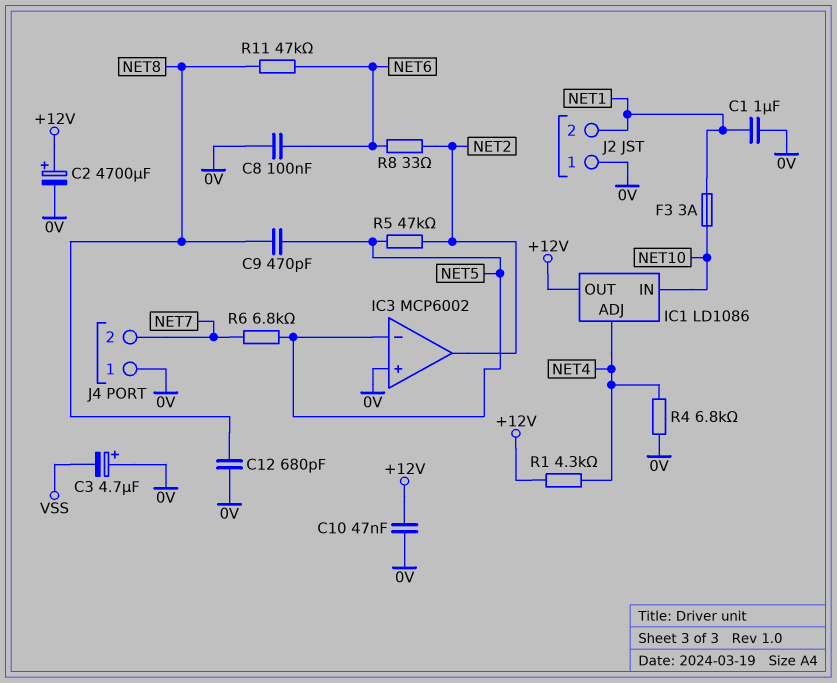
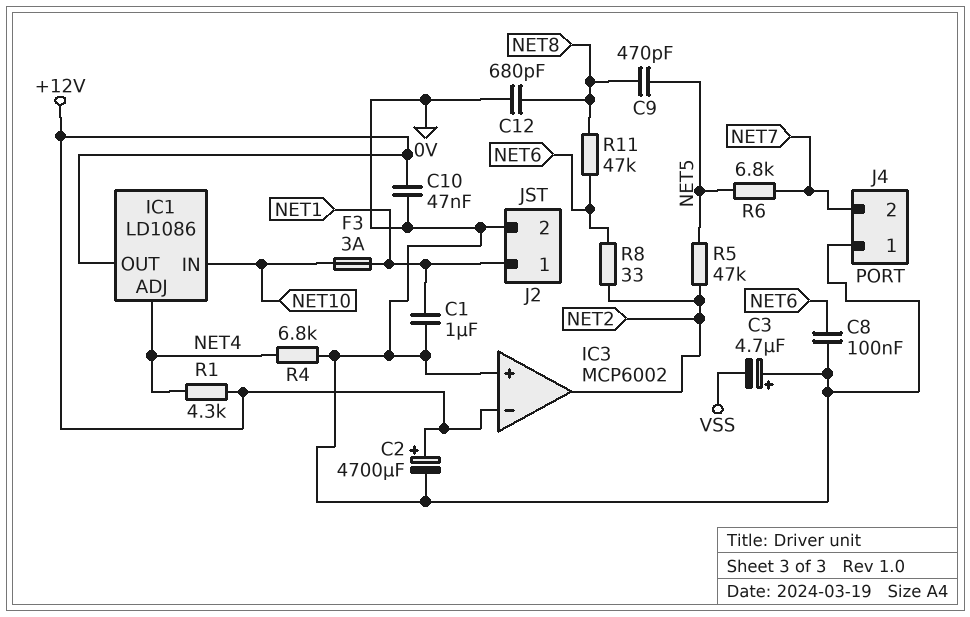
IC3 pin in-: NET5 -> +12V
J2 pin 1: 0V -> NET1
J2 pin 2: NET1 -> 0V

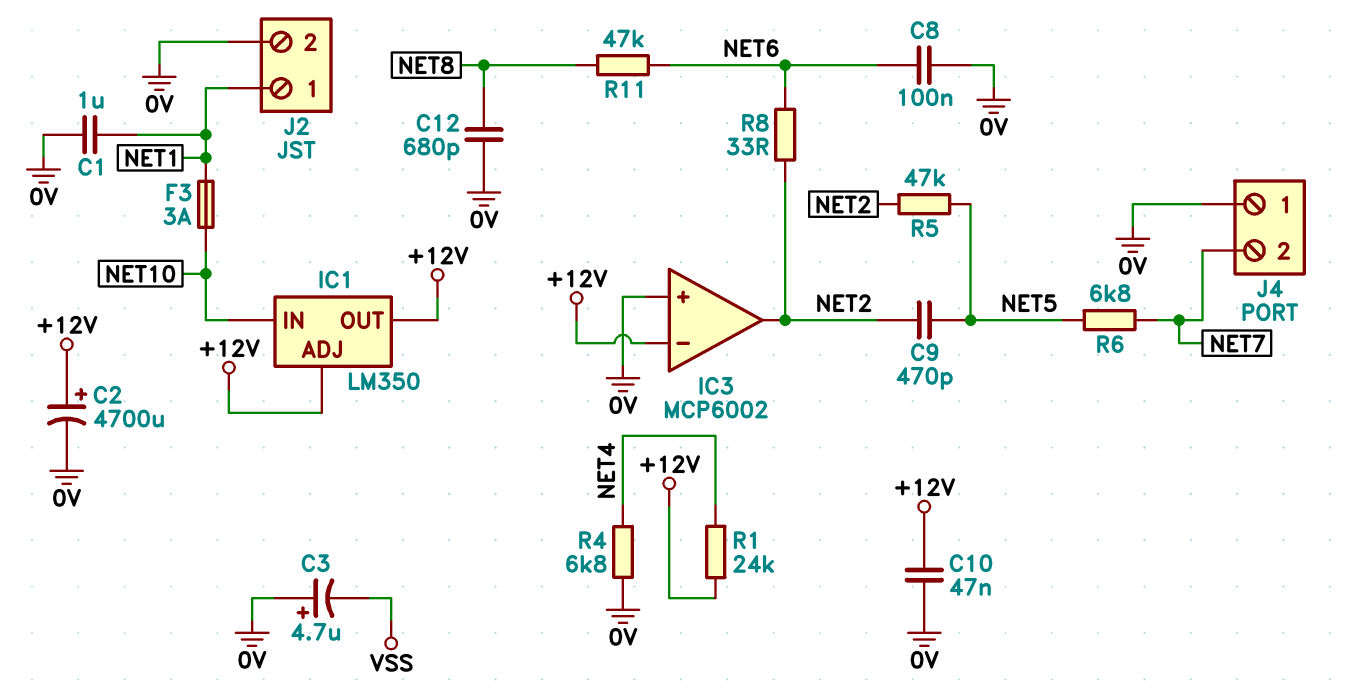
C9: 470pF (NET5, NET8) -> 470pF (NET2, NET5)
IC1: LD1086 -> LM350
IC1 pin ADJ: NET4 -> +12V
R1: 4.3k (+12V, NET4) -> 24k (+12V, NET4)

